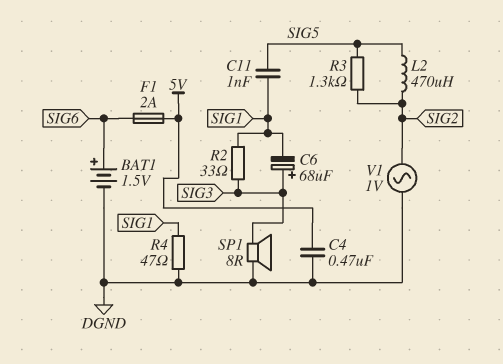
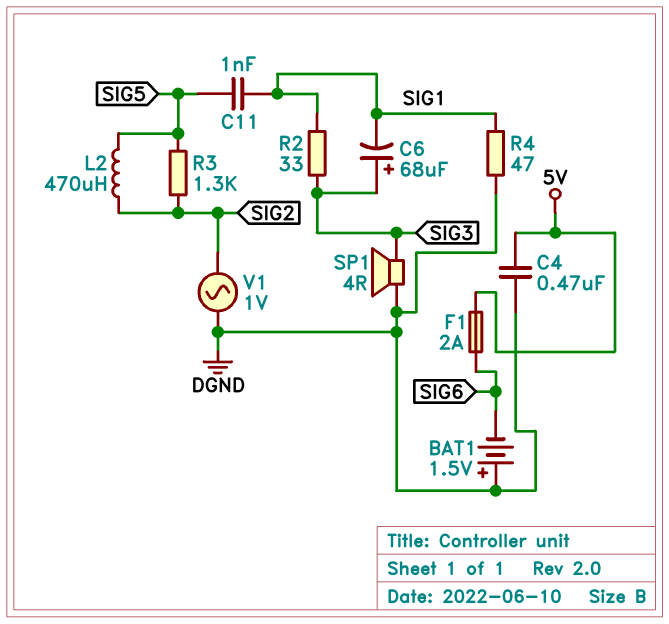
BAT1: 1.5V (plus SIG6, minus DGND) -> 1.5V (plus DGND, minus SIG6)
SP1: speaker 8R (DGND, SIG3) -> speaker 4R (DGND, SIG3)

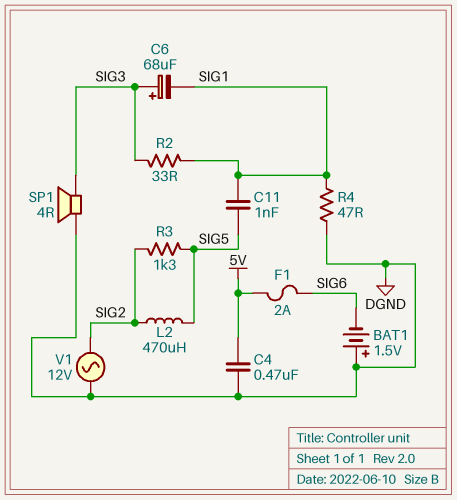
V1: AC 1V (DGND, SIG2) -> AC 12V (DGND, SIG2)

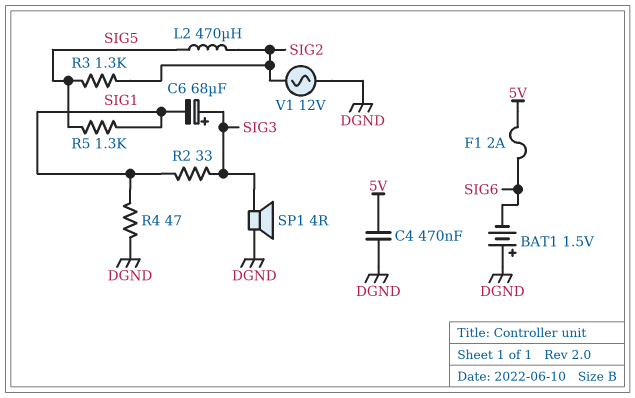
C11: 1nF (SIG1, SIG5) -> none
R5: none -> 1.3k (SIG1, SIG5)

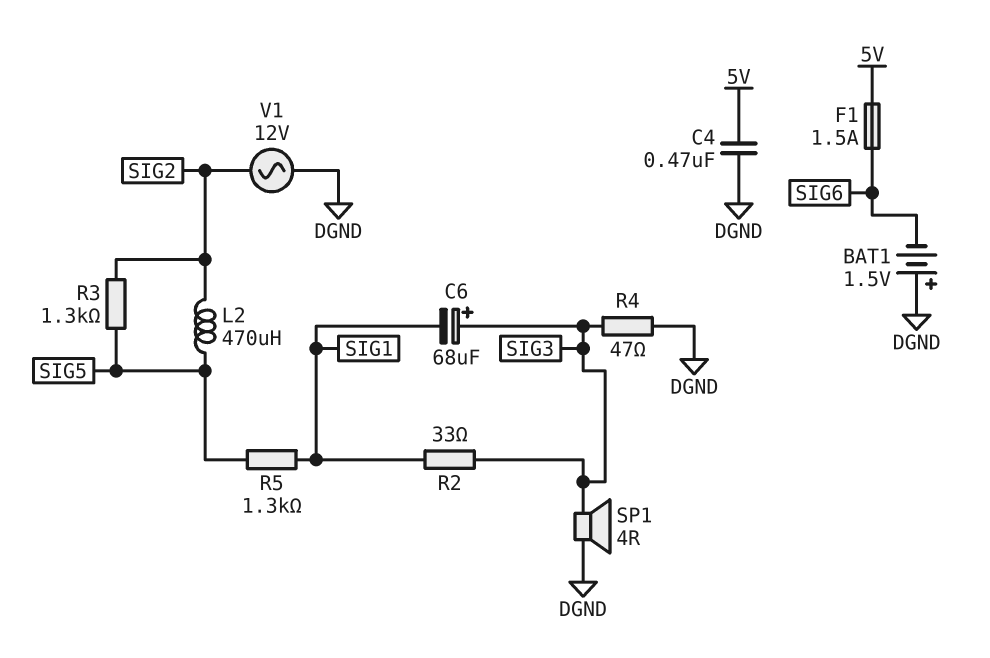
F1: 2A (5V, SIG6) -> 1.5A (5V, SIG6)
R4: 47 (DGND, SIG1) -> 47 (DGND, SIG3)

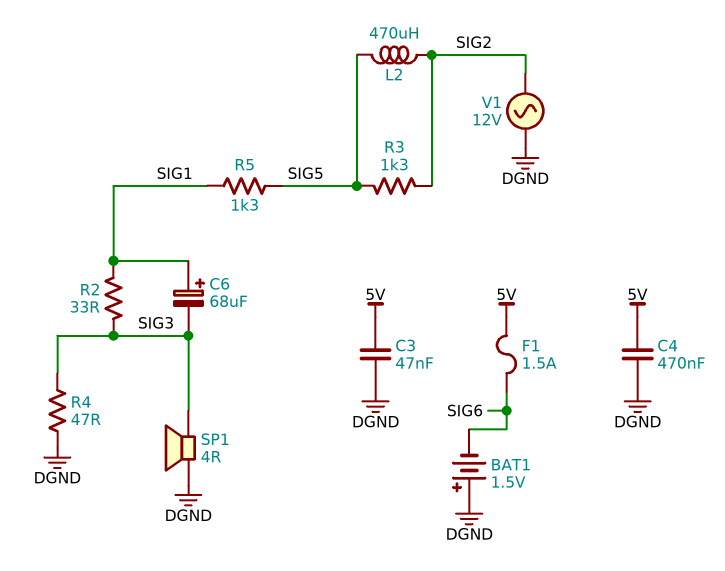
C3: none -> 47nF (5V, DGND)
C6: 68uF (plus SIG3, minus SIG1) -> 68uF (plus SIG1, minus SIG3)

